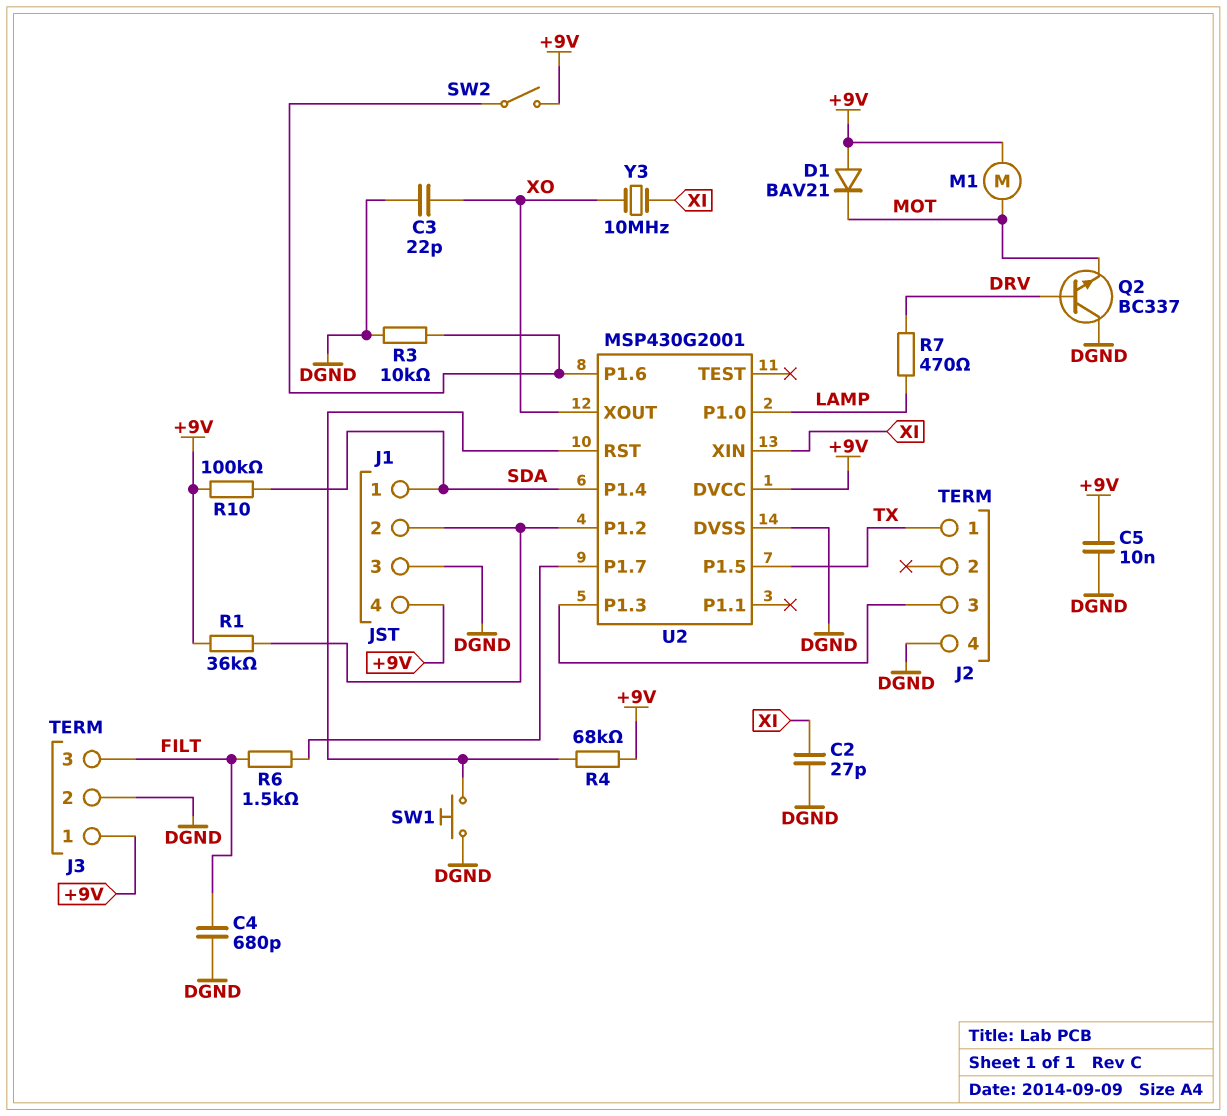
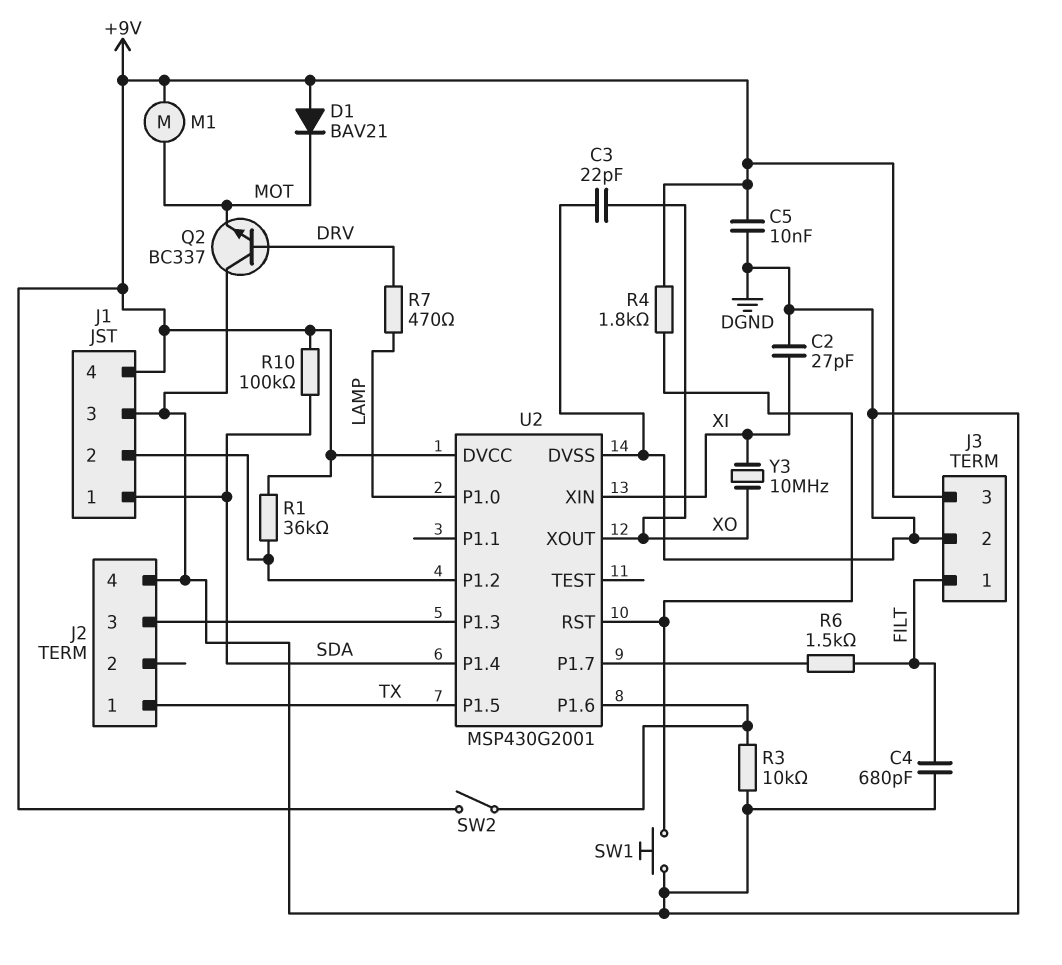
J3 pin 1: +9V -> FILT
J3 pin 3: FILT -> +9V
R4: 68k (+9V, U2/RST) -> 1.8k (+9V, U2/RST)

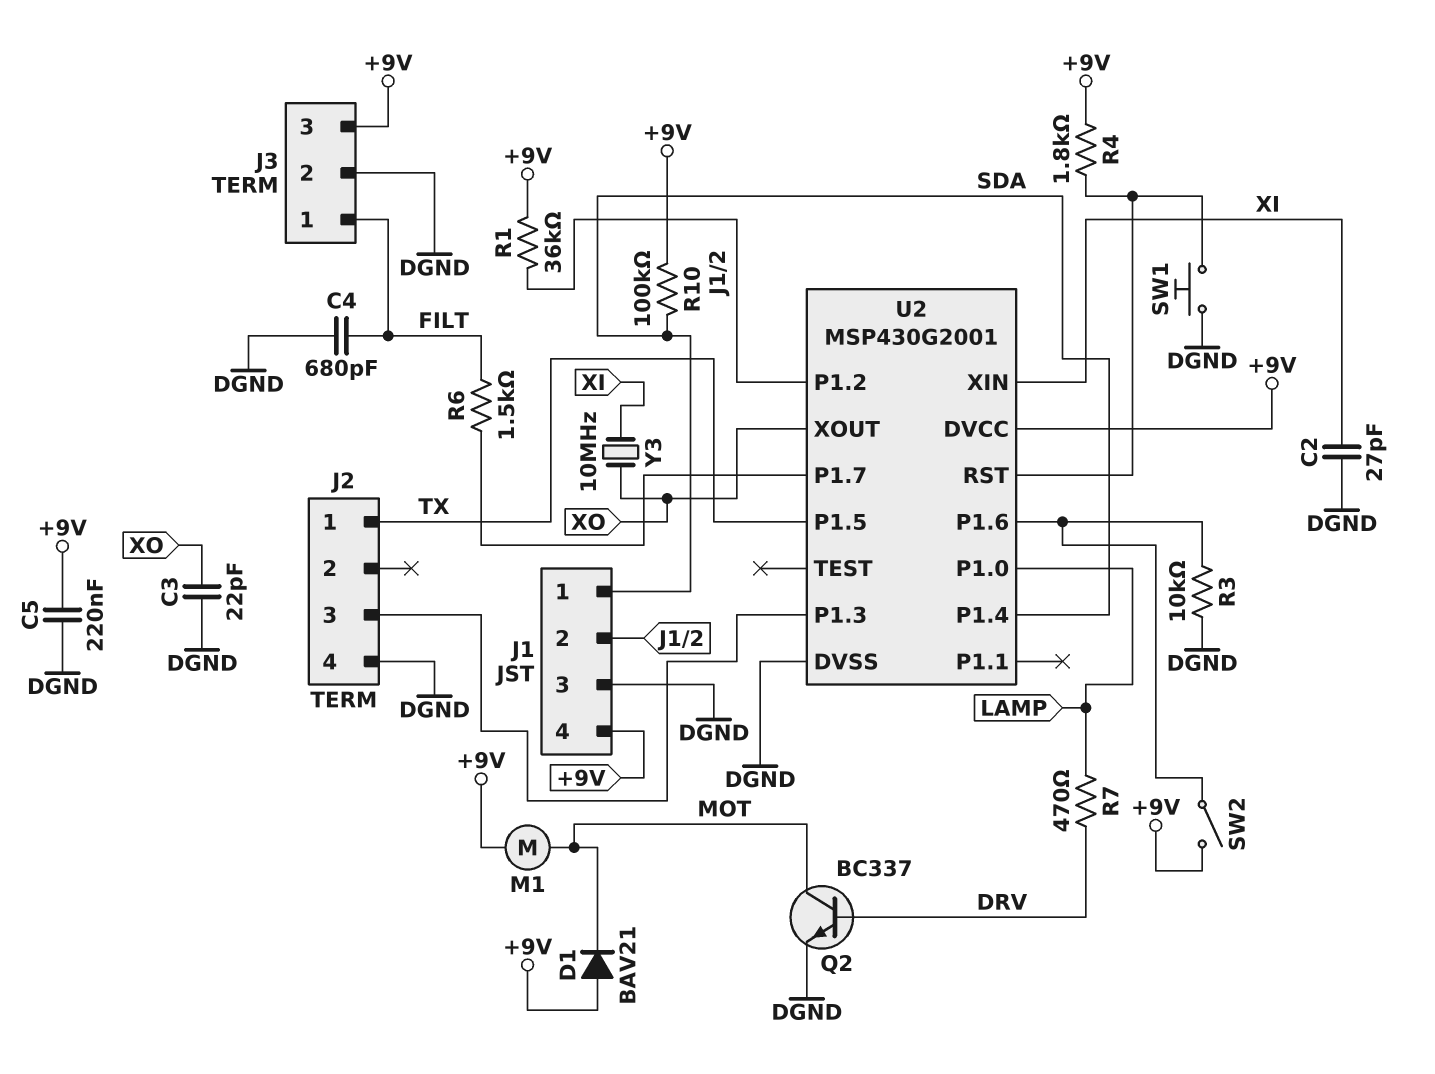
C5: 10nF (+9V, DGND) -> 220nF (+9V, DGND)
Q2: NPN BC337 (B DRV, C DGND, E MOT) -> NPN BC337 (B DRV, C MOT, E DGND)

